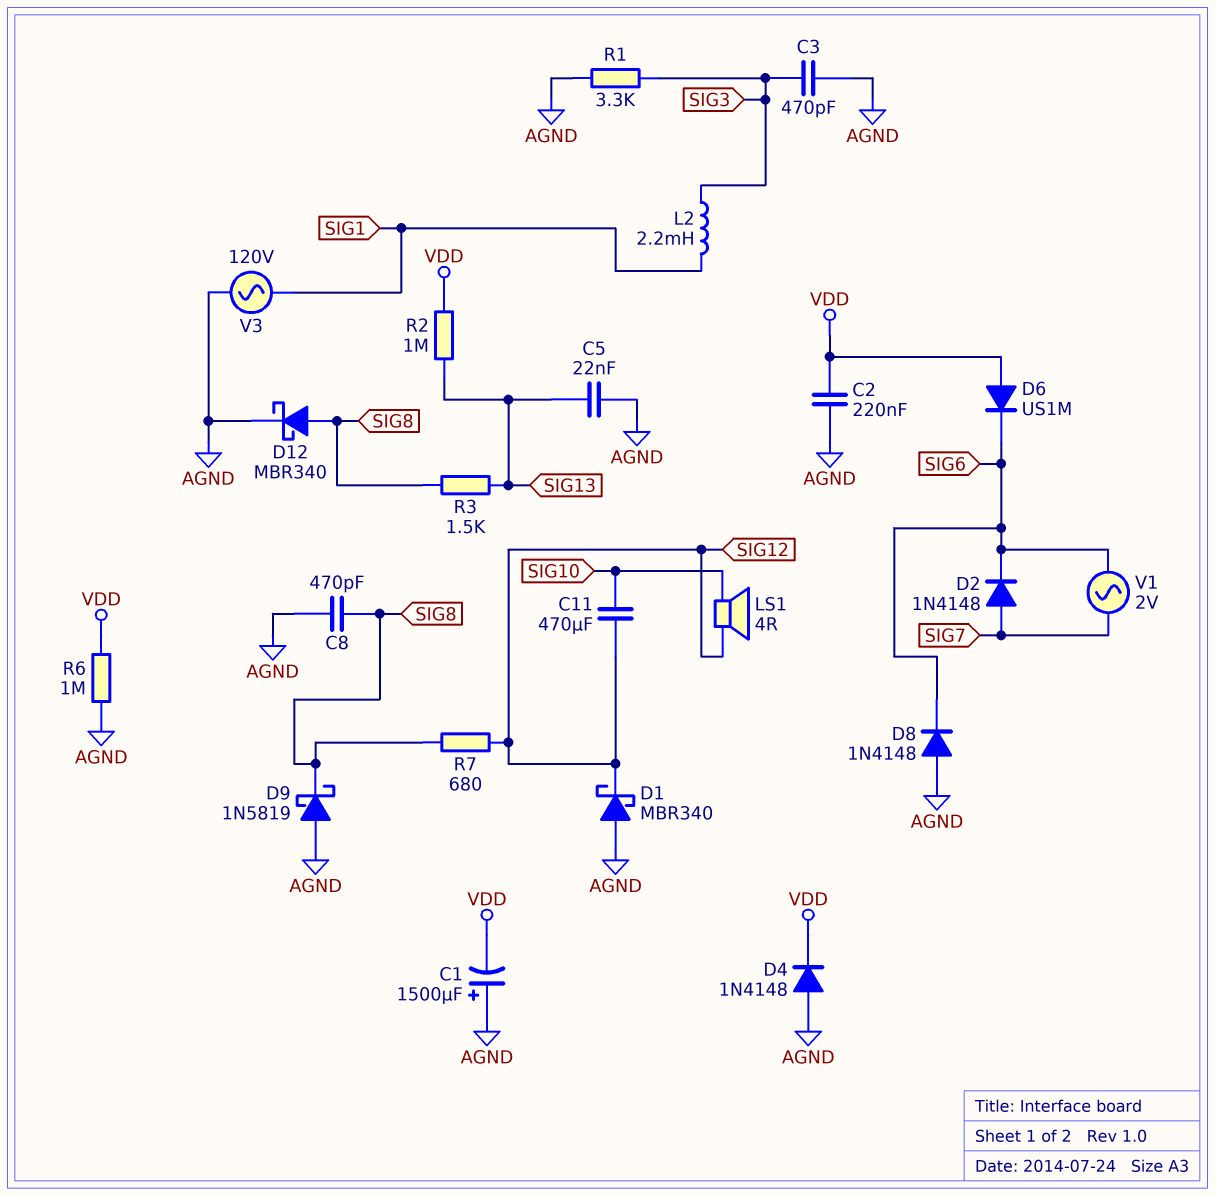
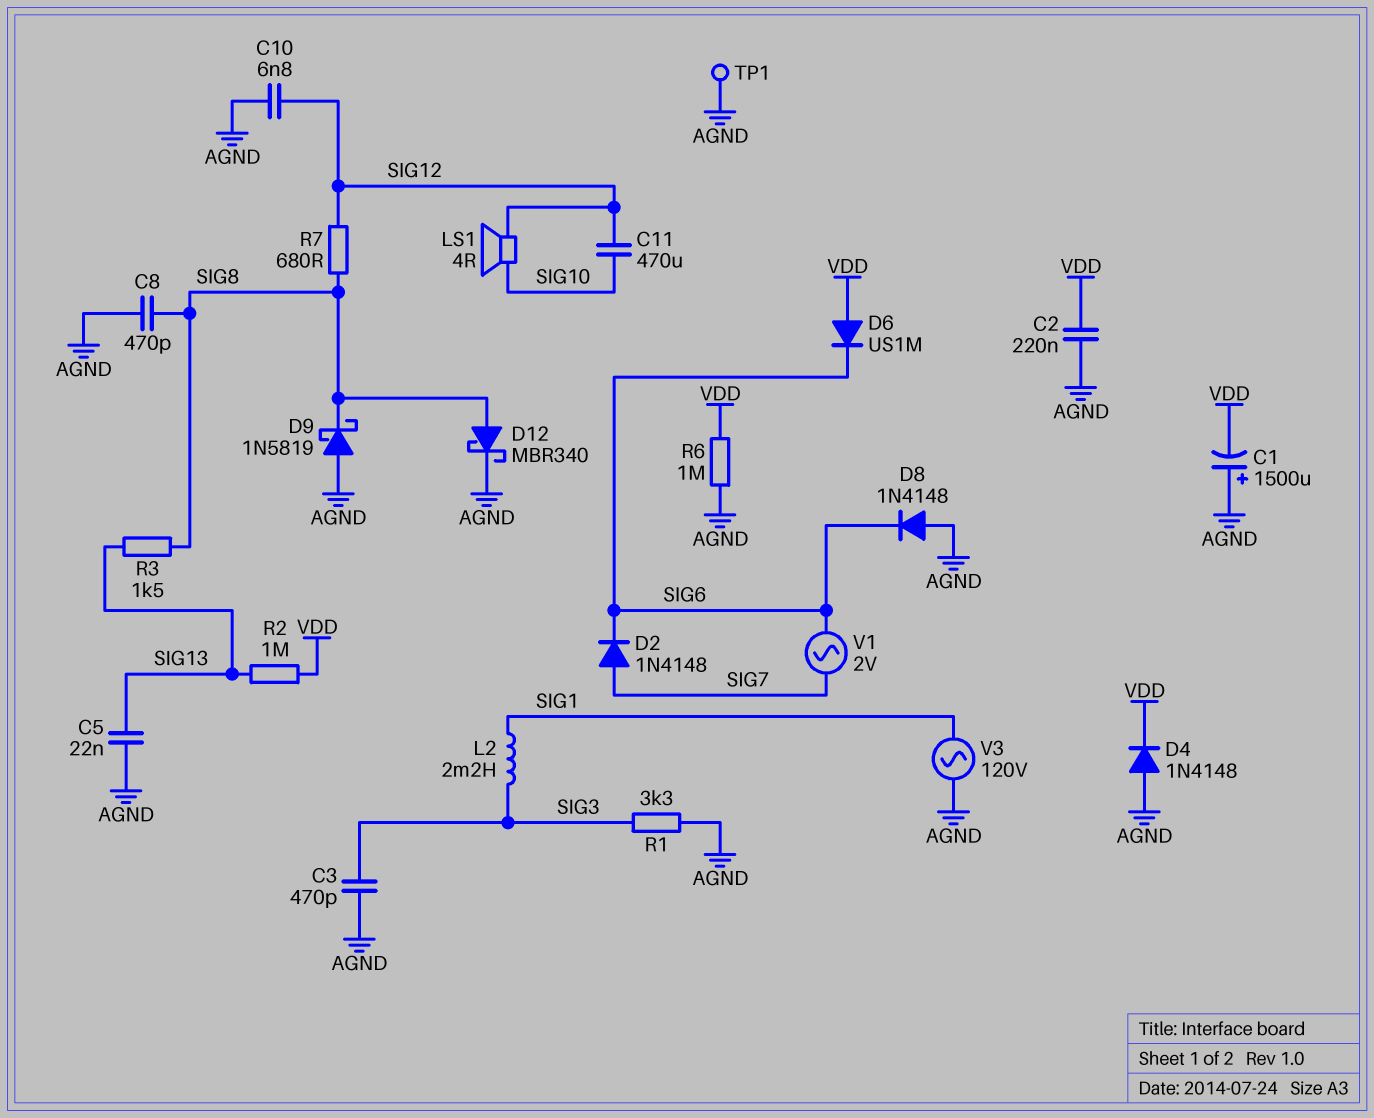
C10: none -> 6.8nF (AGND, SIG12)
D1: schottky MBR340 (A AGND, K SIG12) -> none
TP1: none -> test point (AGND)

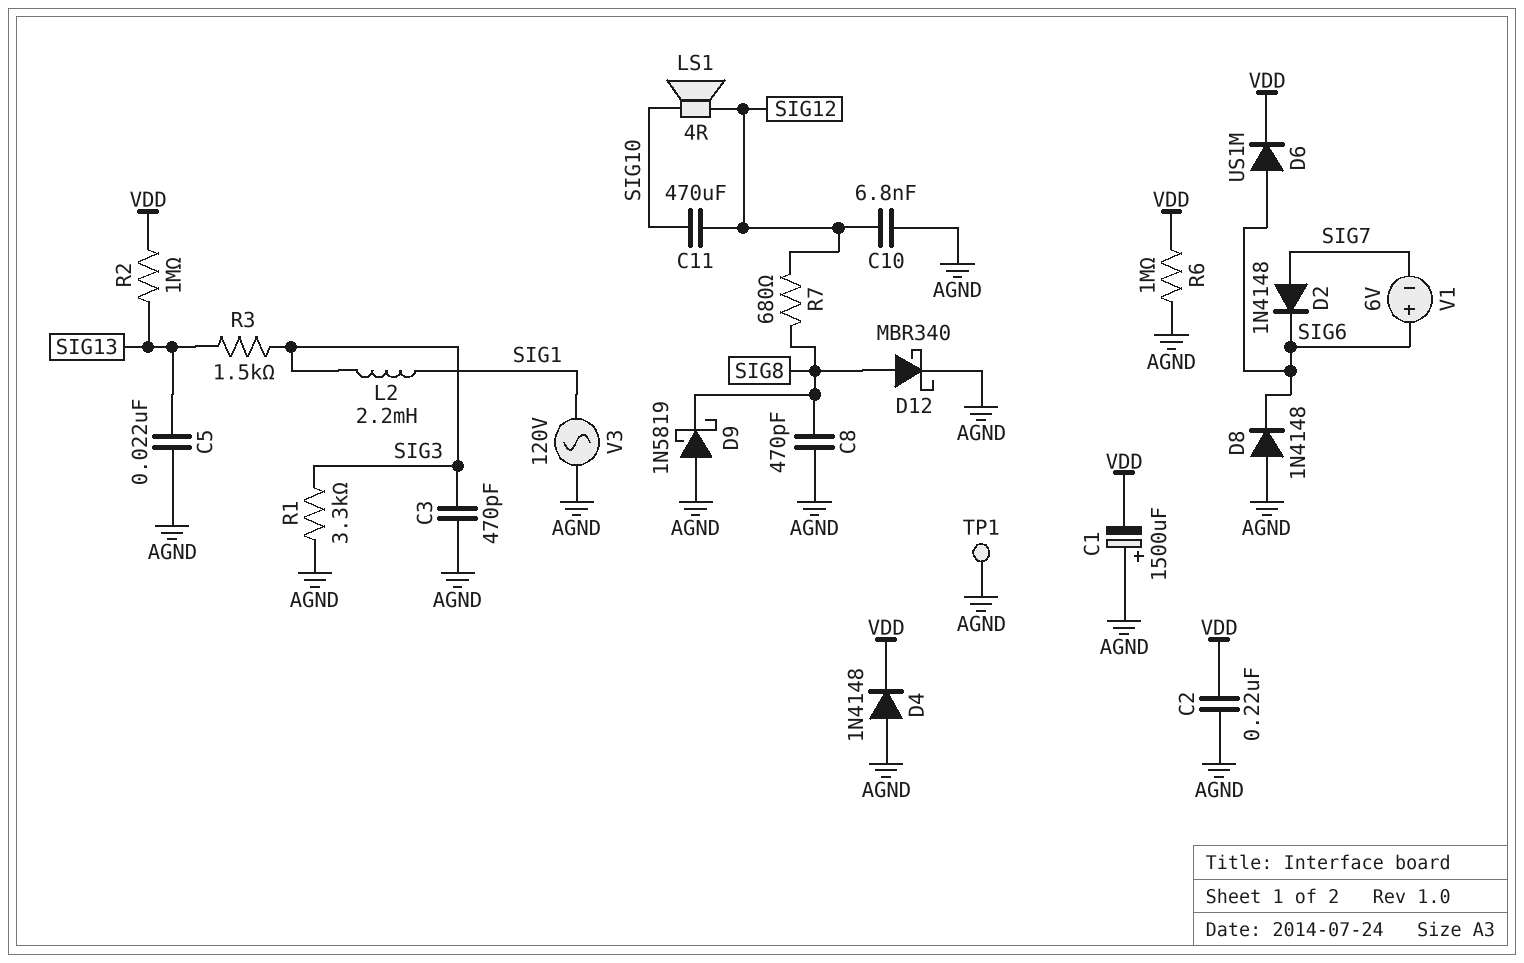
D6: diode US1M (A VDD, K SIG6) -> diode US1M (A SIG6, K VDD)
R3: 1.5k (SIG8, SIG13) -> 1.5k (SIG3, SIG13)
V1: AC 2V (SIG6, SIG7) -> 6V (plus SIG6, minus SIG7)

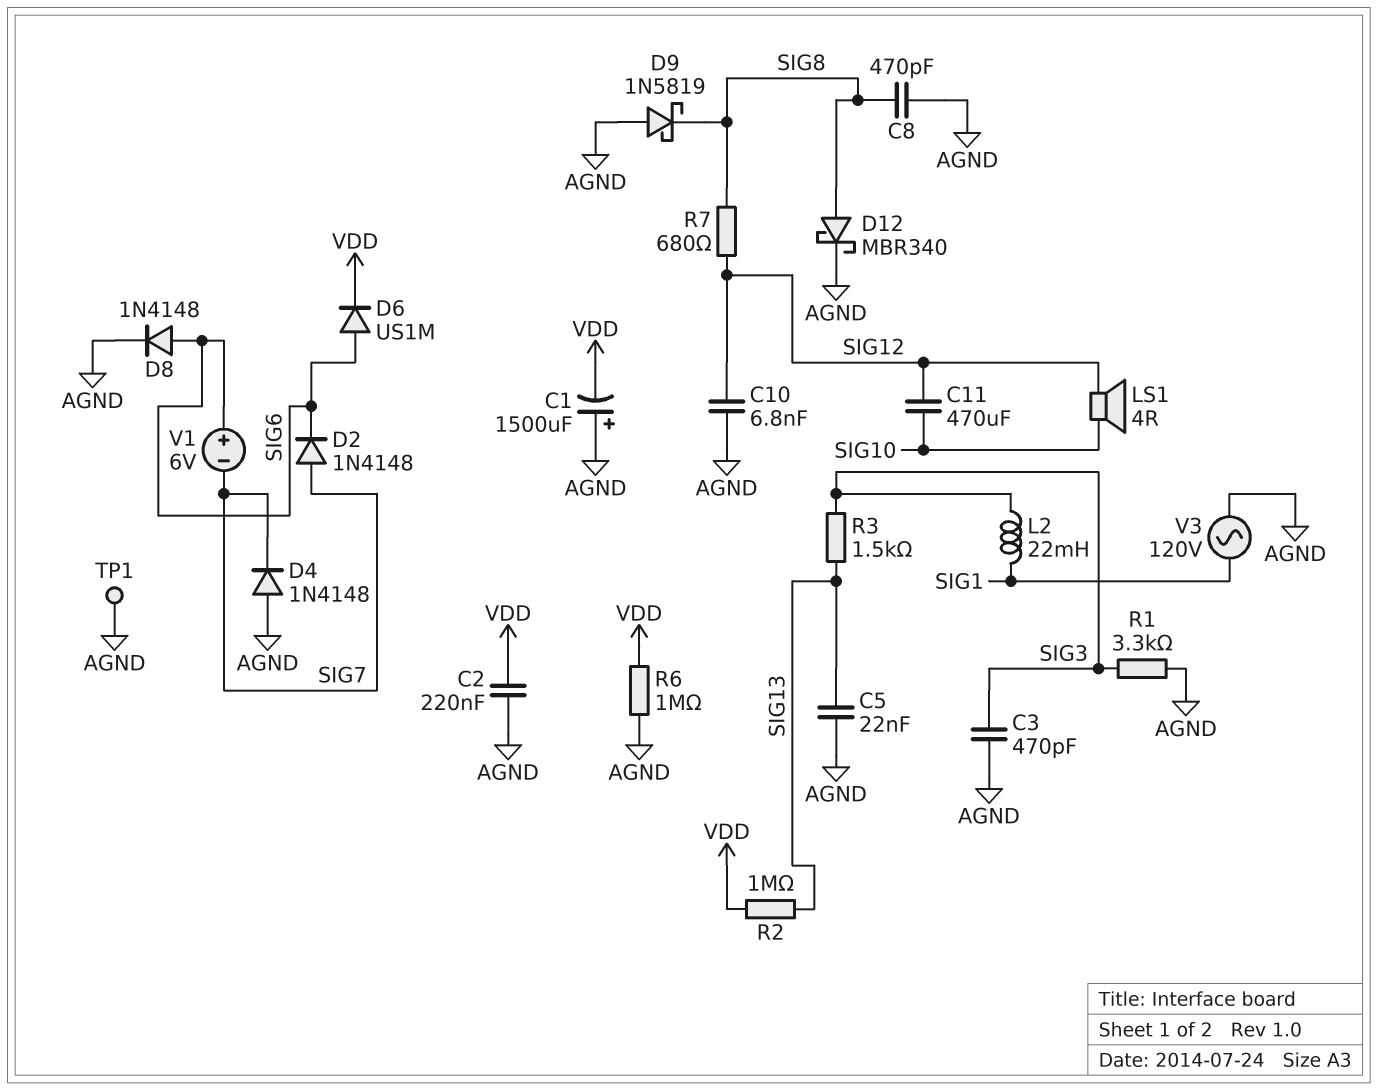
D4: diode 1N4148 (A AGND, K VDD) -> diode 1N4148 (A AGND, K SIG7)
D8: diode 1N4148 (A AGND, K SIG6) -> diode 1N4148 (A SIG6, K AGND)
L2: 2.2mH (SIG1, SIG3) -> 22mH (SIG1, SIG3)

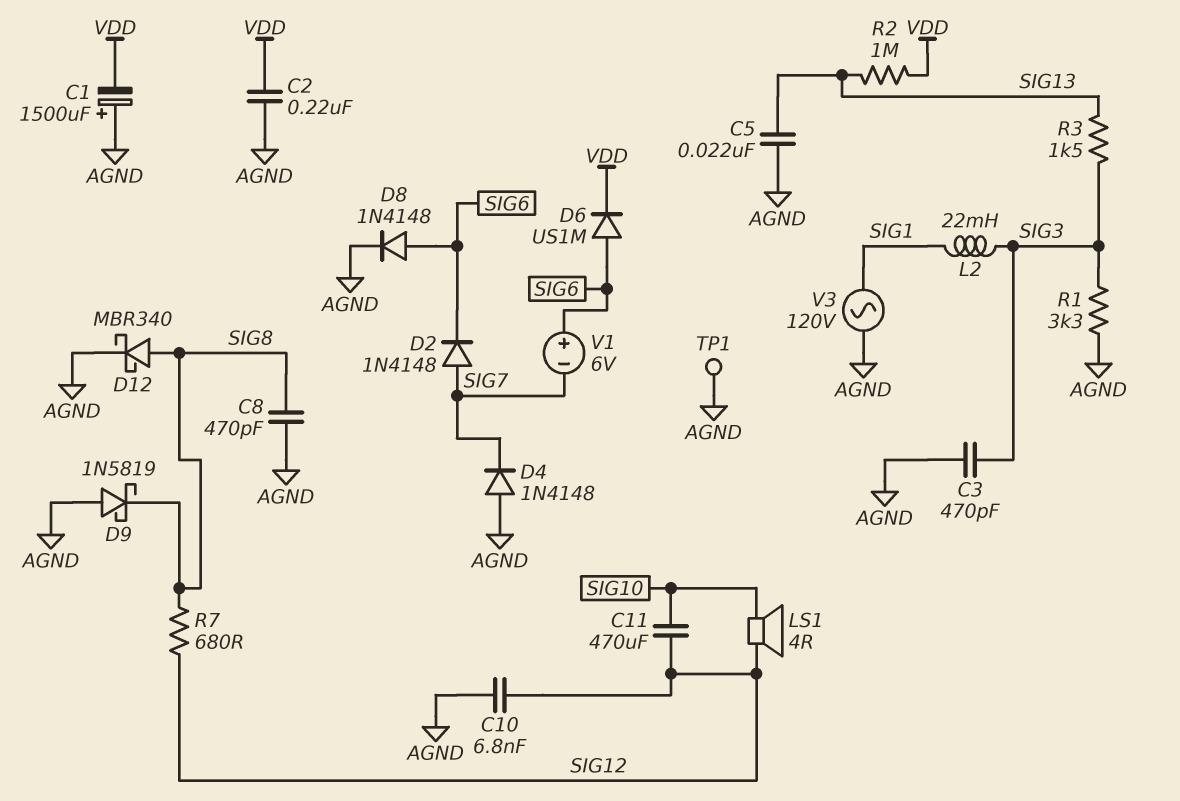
R6: 1M (AGND, VDD) -> none

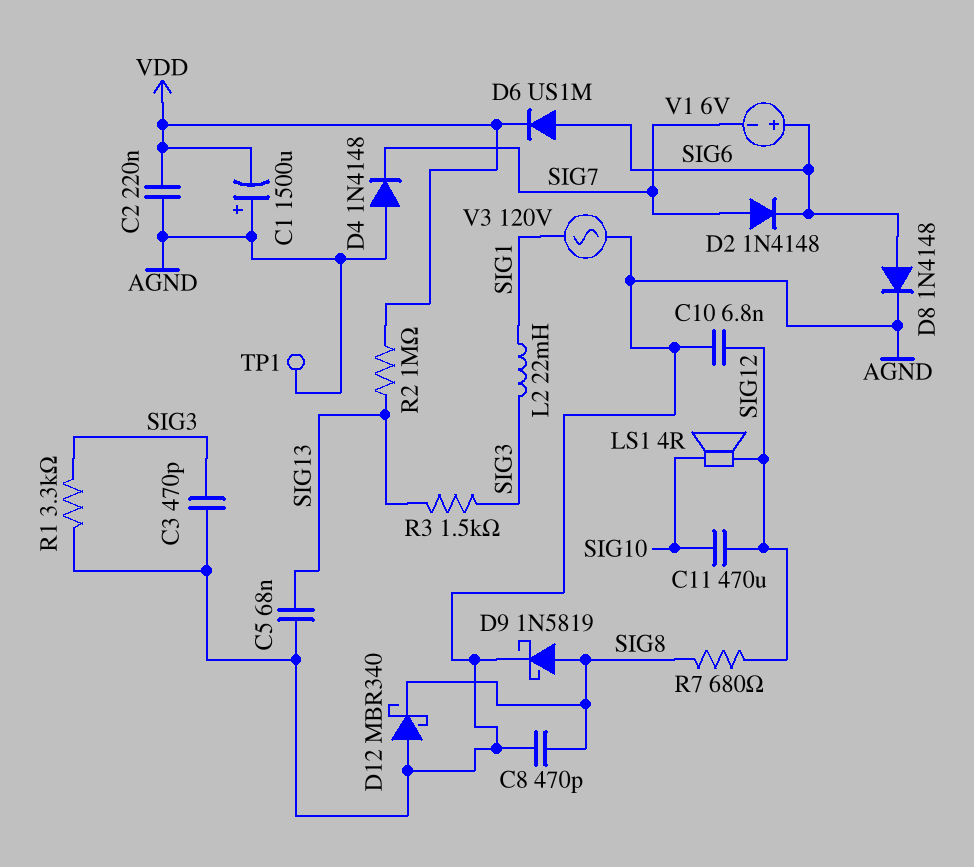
C5: 22nF (AGND, SIG13) -> 68nF (AGND, SIG13)
D9: schottky 1N5819 (A AGND, K SIG8) -> schottky 1N5819 (A SIG8, K AGND)
D12: schottky MBR340 (A SIG8, K AGND) -> schottky MBR340 (A AGND, K SIG8)

